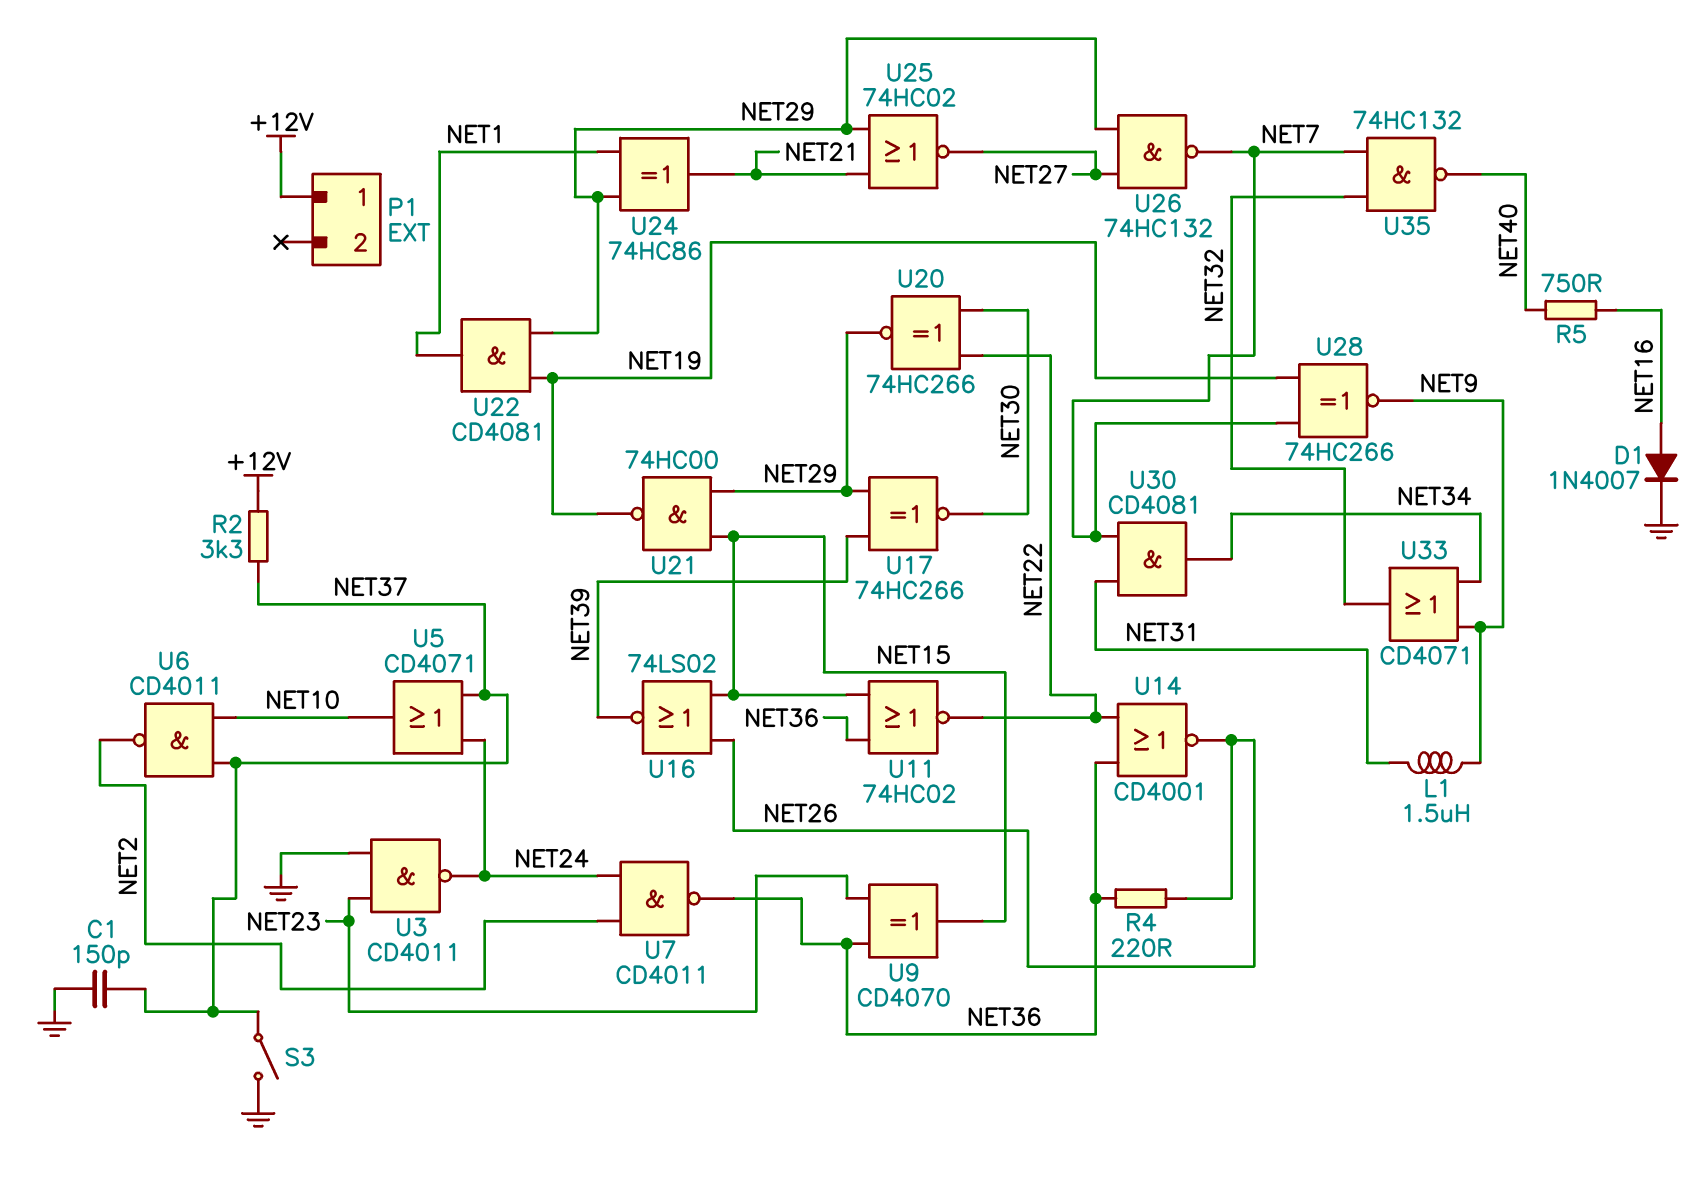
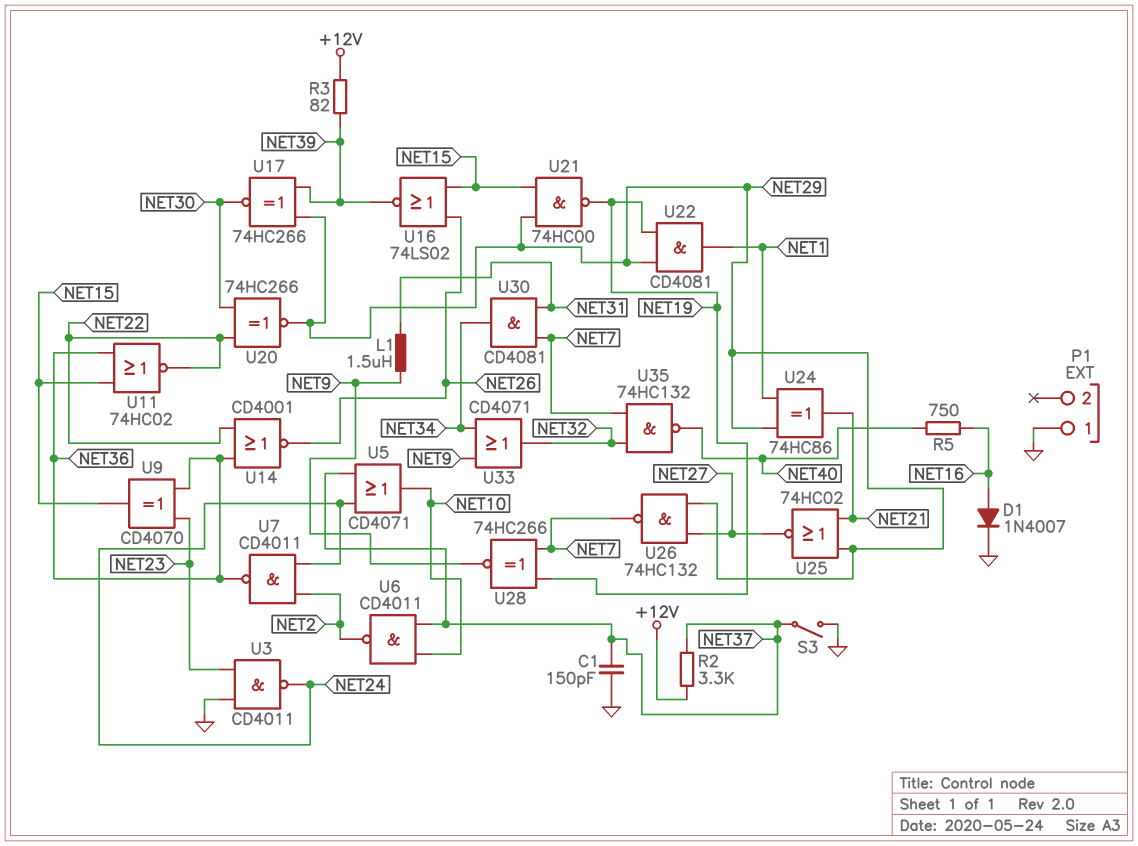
P1 pin 1: +12V -> GND
R3: none -> 82 (+12V, NET39)
R4: 220 (NET26, NET36) -> none

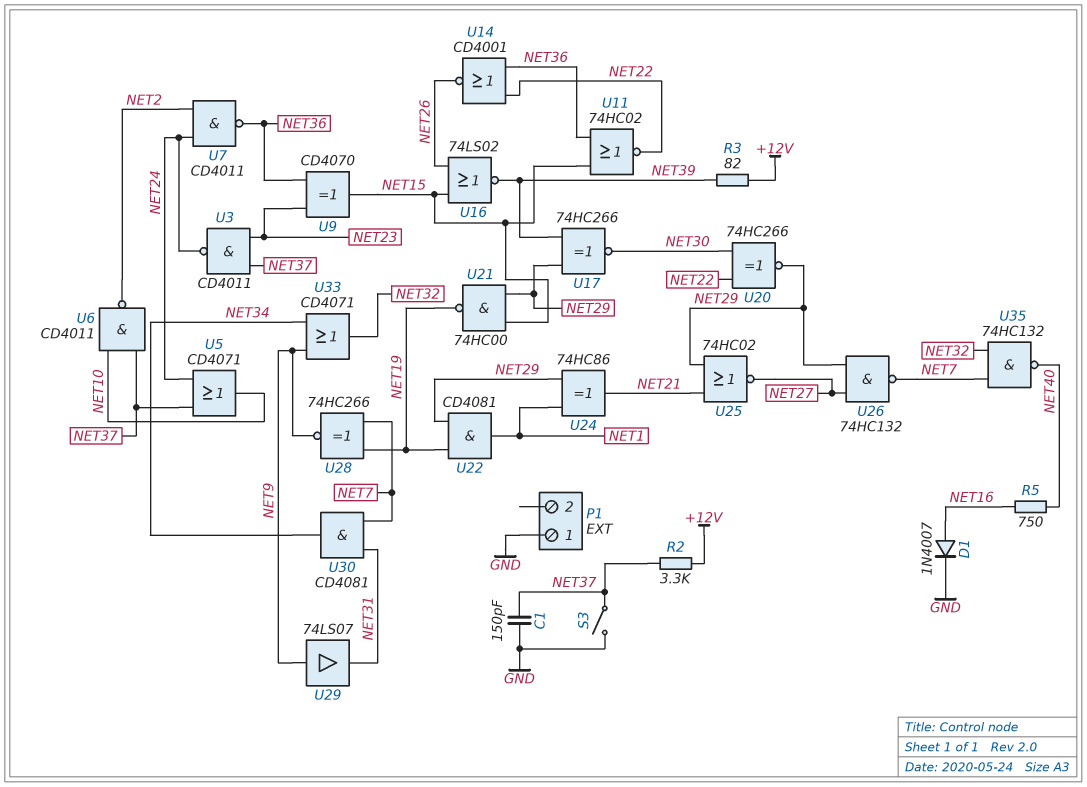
L1: 1.5uH (NET9, NET31) -> none
U3: NAND CD4011 (in GND, in NET23, out NET24) -> NAND CD4011 (in NET23, in NET37, out NET24)
U29: none -> buffer 74LS07 (in NET9, out NET31)

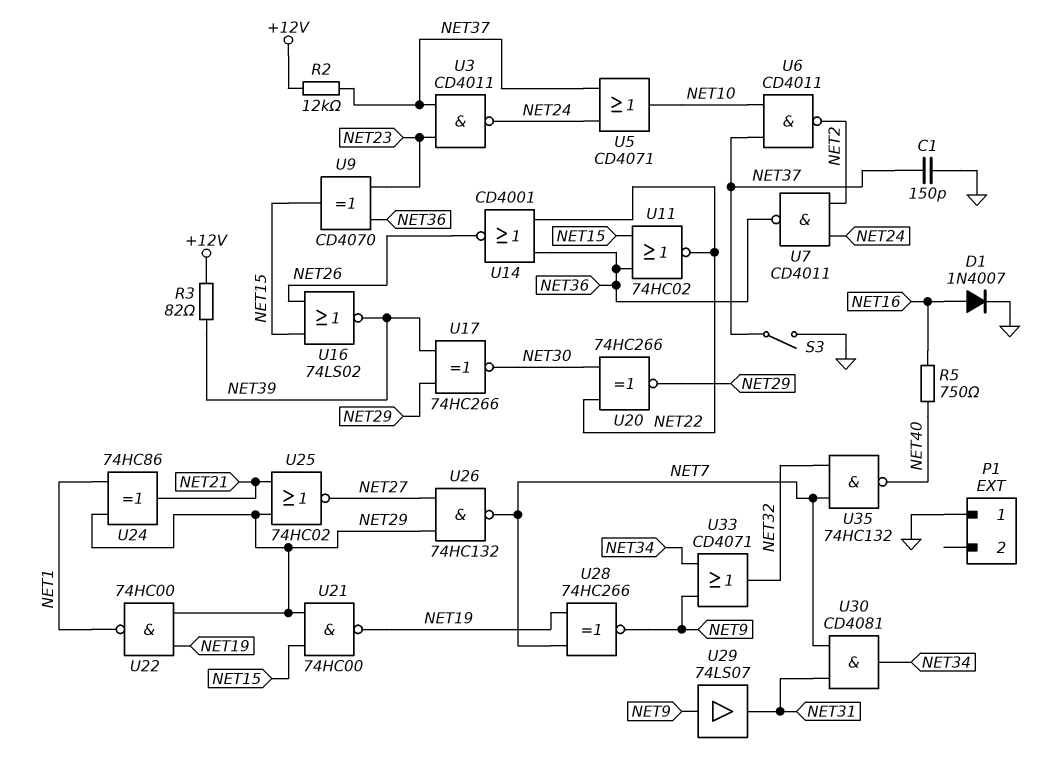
R2: 3.3k (+12V, NET37) -> 12k (+12V, NET37)
U22: AND CD4081 (in NET19, in NET29, out NET1) -> NAND 74HC00 (in NET19, in NET29, out NET1)

